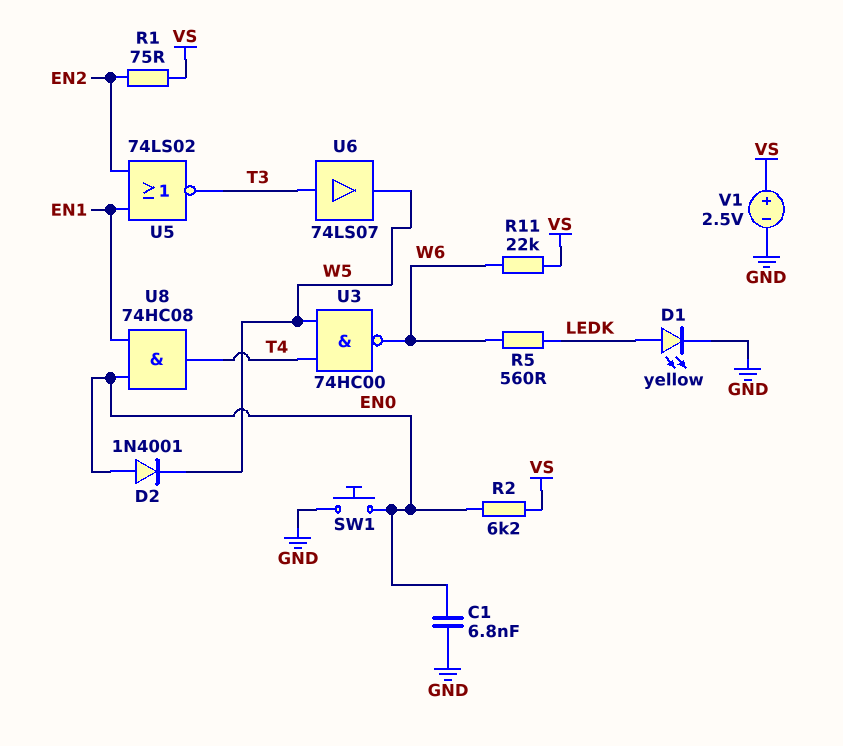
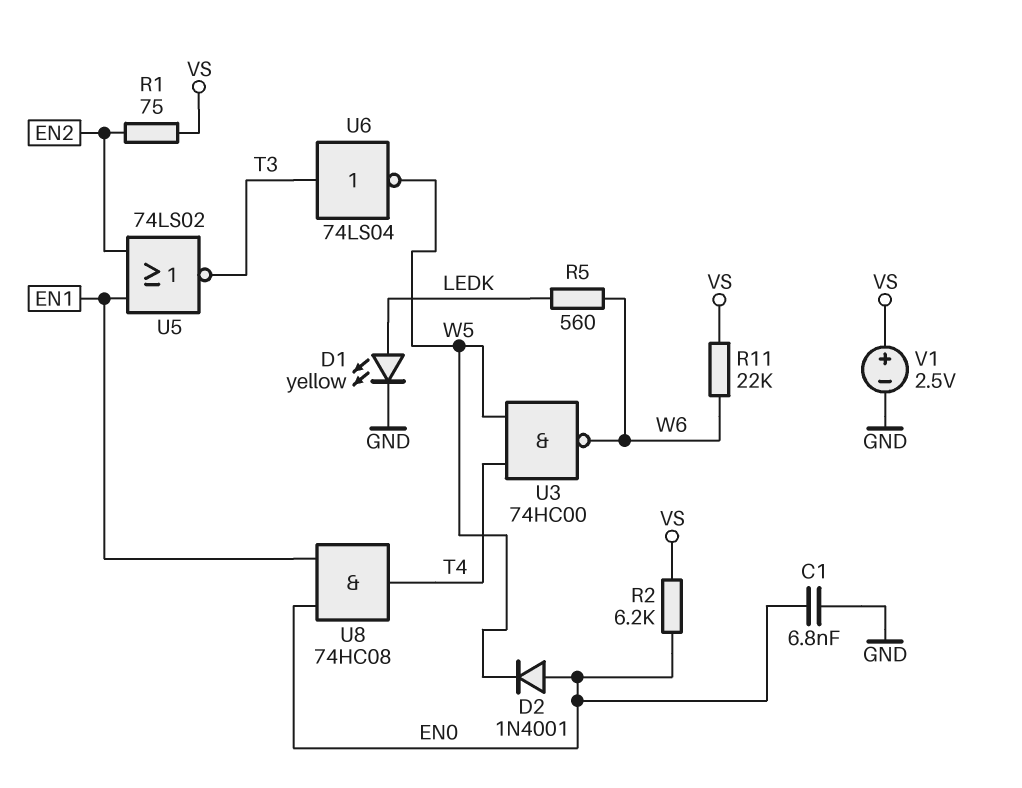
SW1: button (EN0, GND) -> none
U6: buffer 74LS07 (in T3, out W5) -> NOT 74LS04 (in T3, out W5)

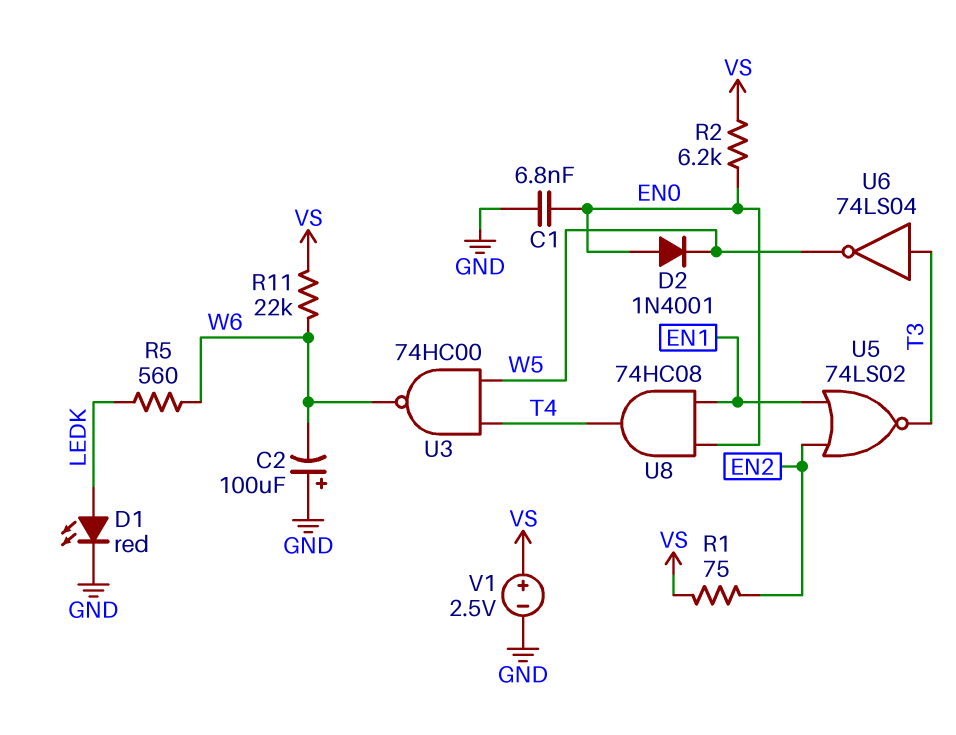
C2: none -> 100uF (plus GND, minus W6)
D1: LED yellow (A LEDK, K GND) -> LED red (A LEDK, K GND)

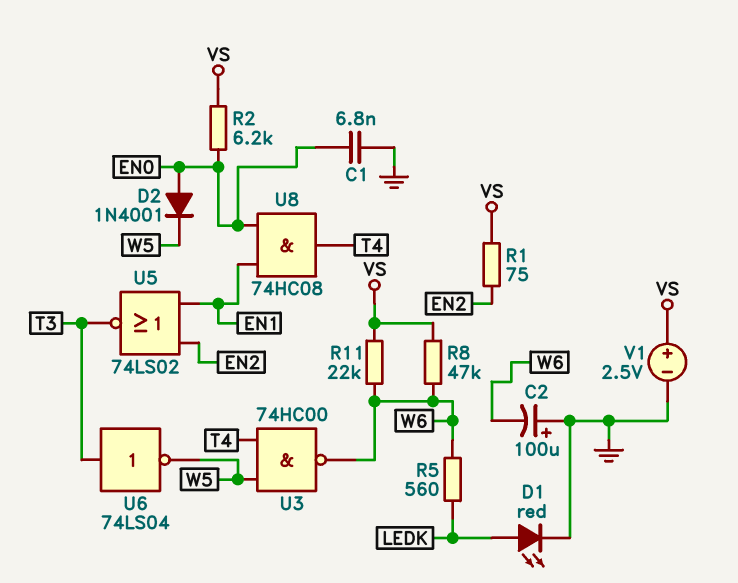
R8: none -> 47k (VS, W6)

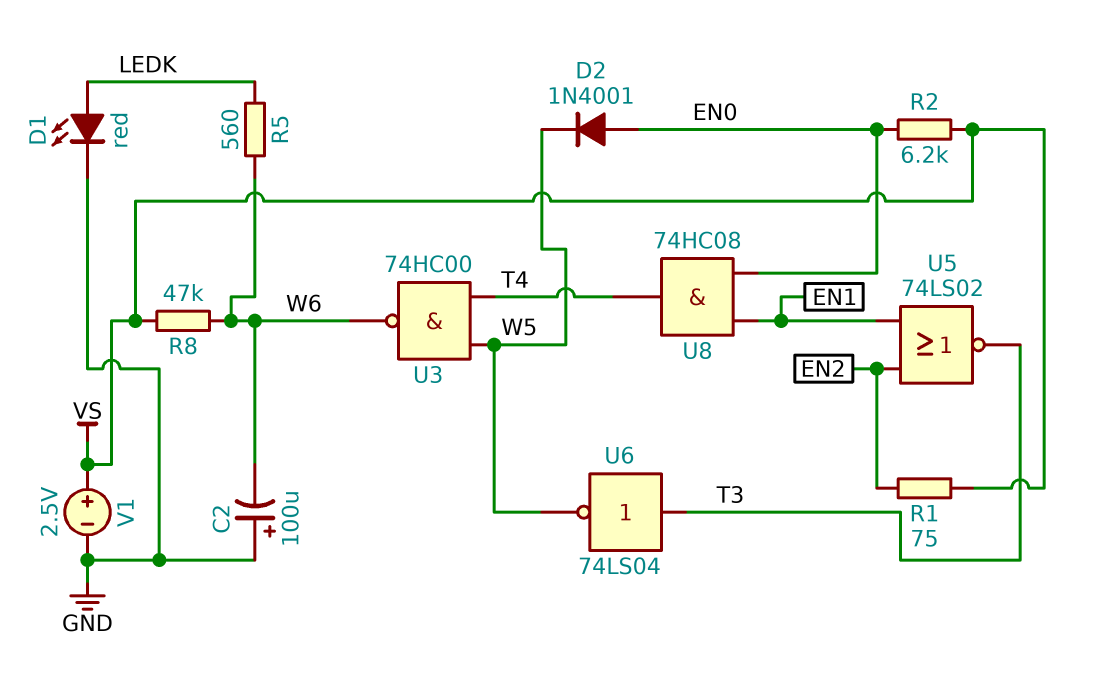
C1: 6.8nF (EN0, GND) -> none
R11: 22k (VS, W6) -> none

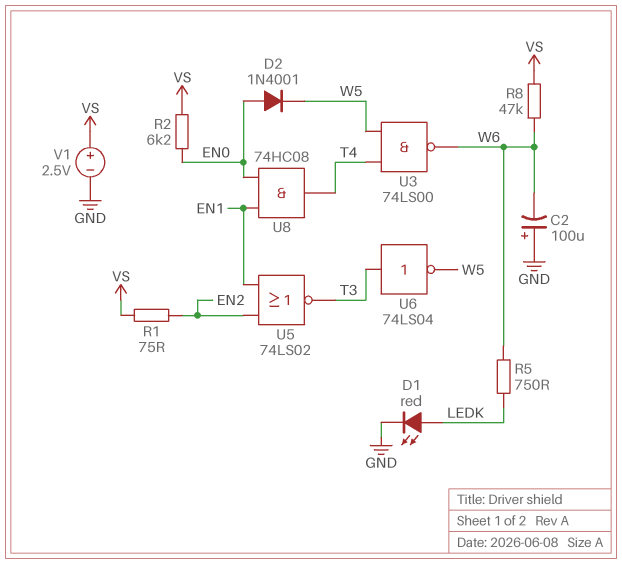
R5: 560 (LEDK, W6) -> 750 (LEDK, W6)
U3: NAND 74HC00 (in T4, in W5, out W6) -> NAND 74LS00 (in T4, in W5, out W6)

